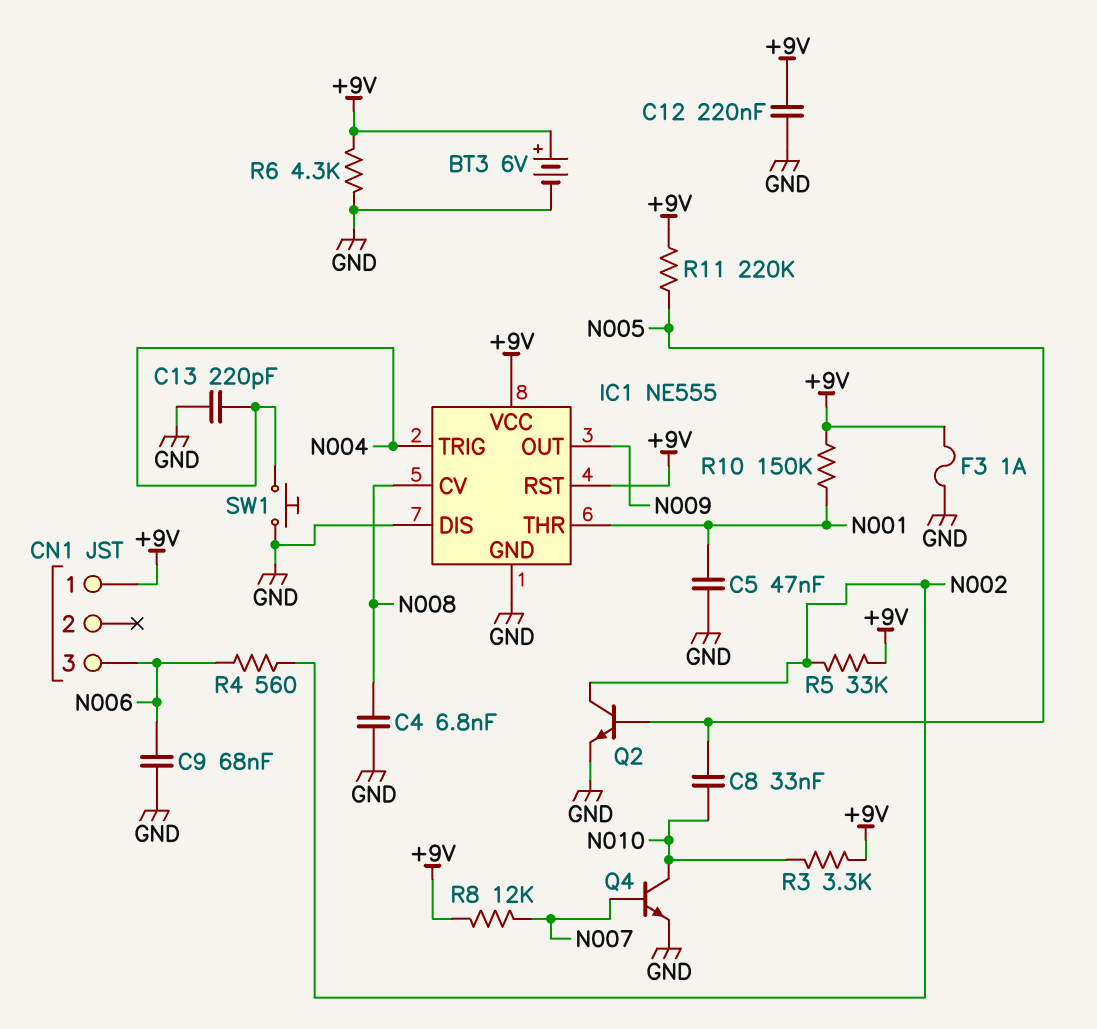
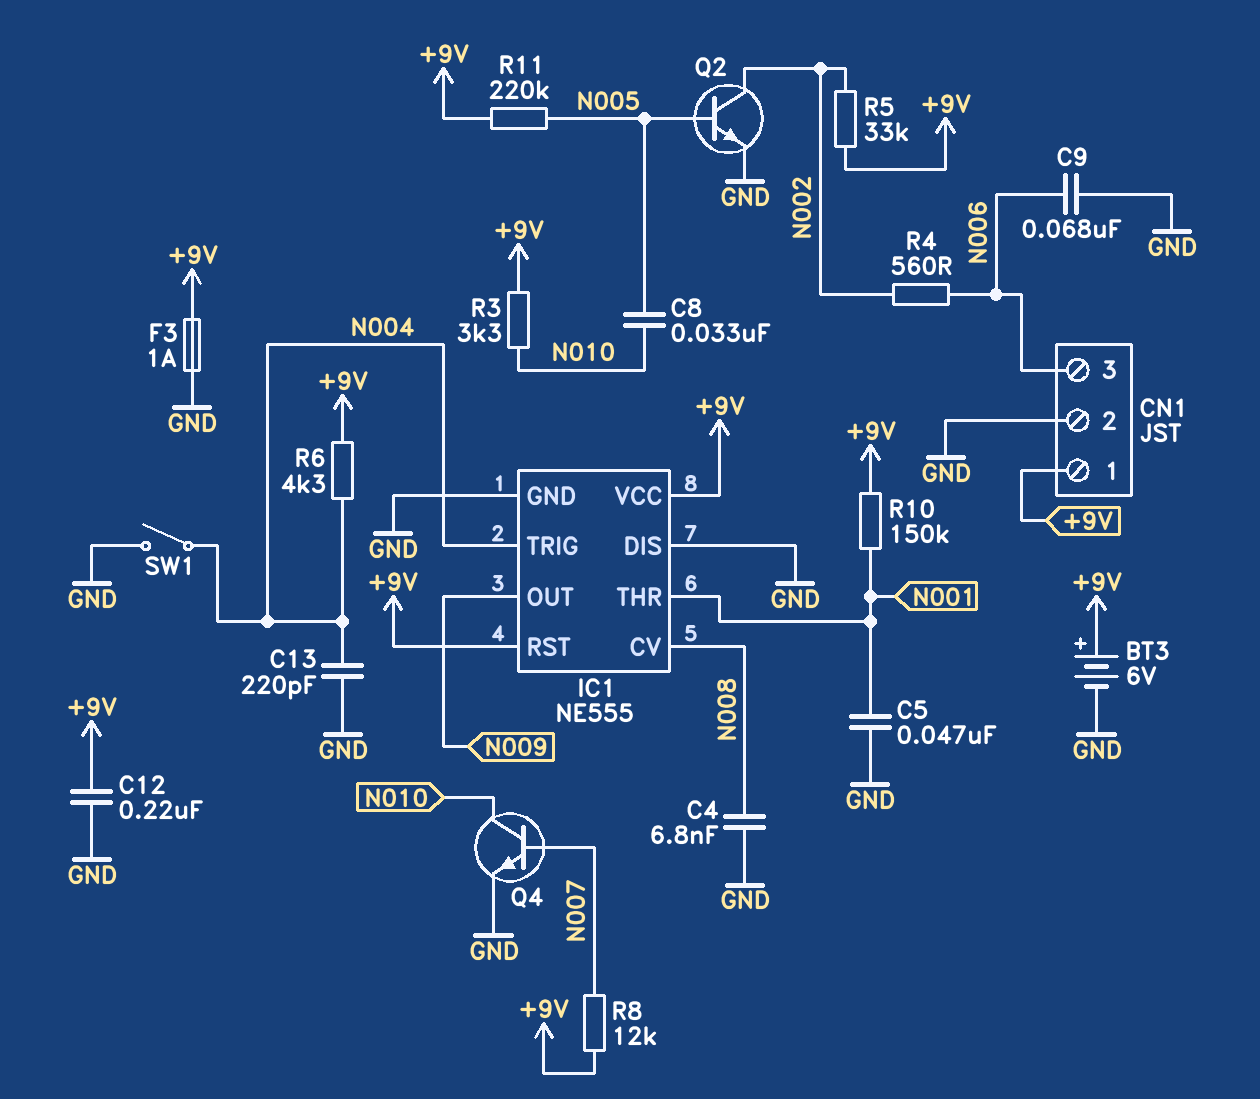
CN1 pin 2: none -> GND
R6: 4.3k (+9V, GND) -> 4.3k (+9V, N004)
SW1: button (GND, N004) -> switch (GND, N004)

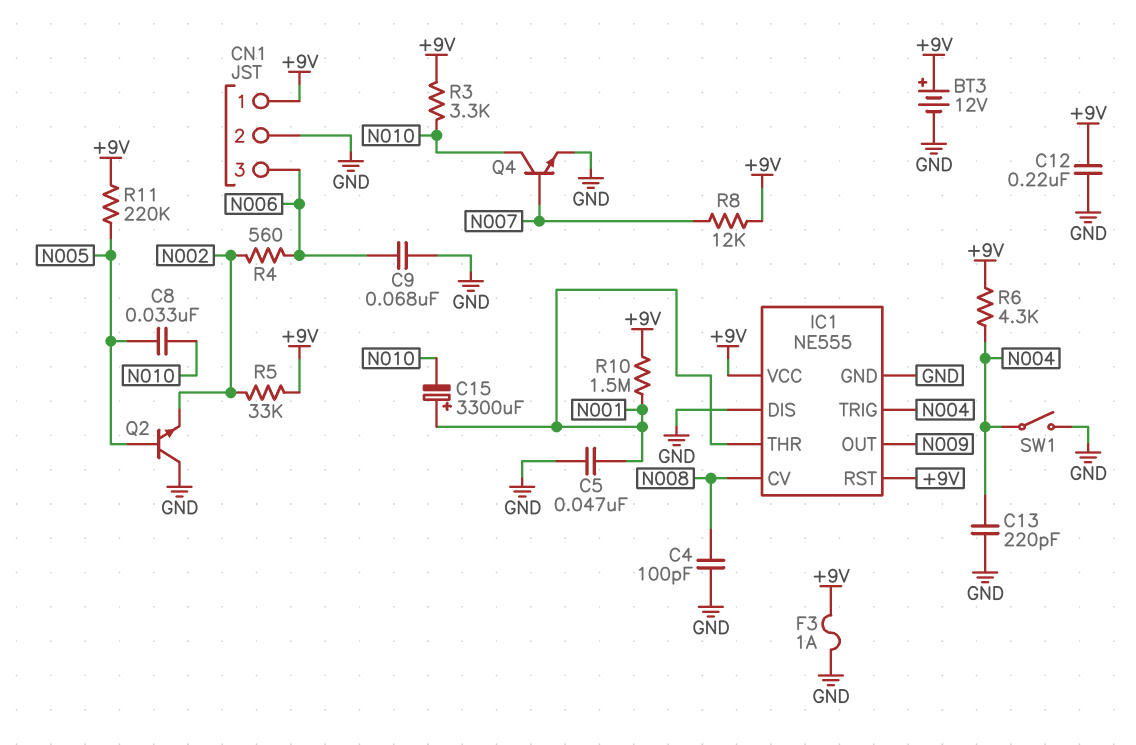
BT3: 6V (plus +9V, minus GND) -> 12V (plus +9V, minus GND)
C4: 6.8nF (GND, N008) -> 100pF (GND, N008)
C15: none -> 3300uF (plus N001, minus N010)
Q2: NPN (B N005, C N002, E GND) -> NPN (B N005, C GND, E N002)
R10: 150k (+9V, N001) -> 1.5M (+9V, N001)

